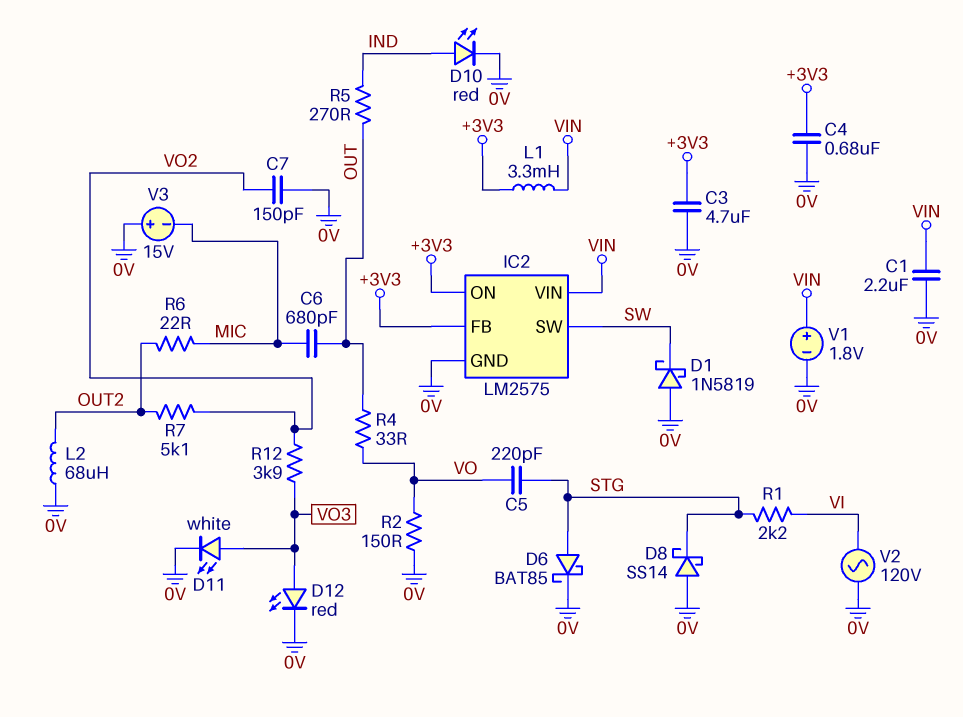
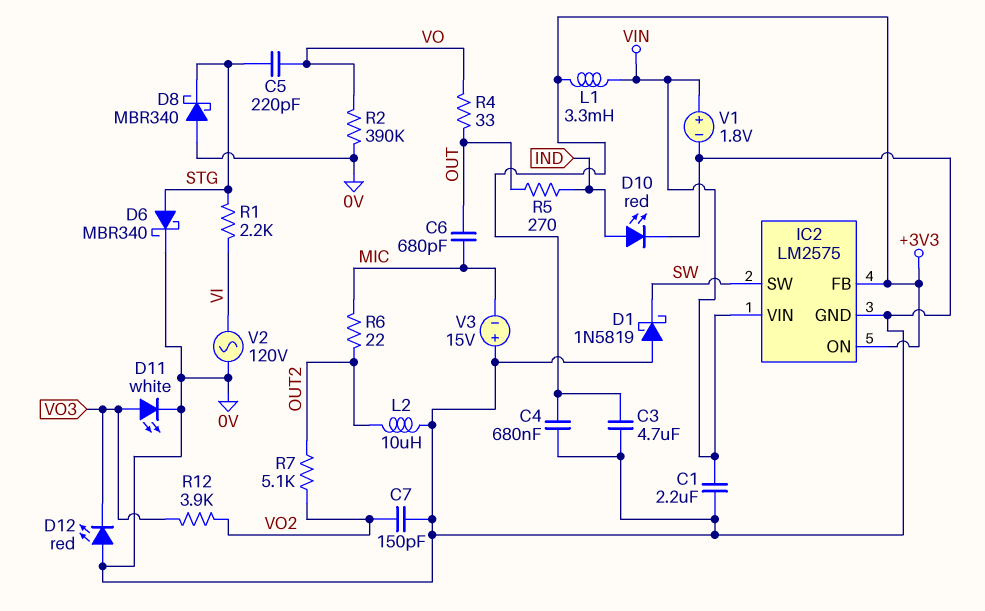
D6: schottky BAT85 (A STG, K 0V) -> schottky MBR340 (A STG, K 0V)
D8: schottky SS14 (A 0V, K STG) -> schottky MBR340 (A 0V, K STG)
D12: LED red (A VO3, K 0V) -> LED red (A 0V, K VO3)
L2: 68uH (0V, OUT2) -> 10uH (0V, OUT2)
R2: 150 (0V, VO) -> 390k (0V, VO)

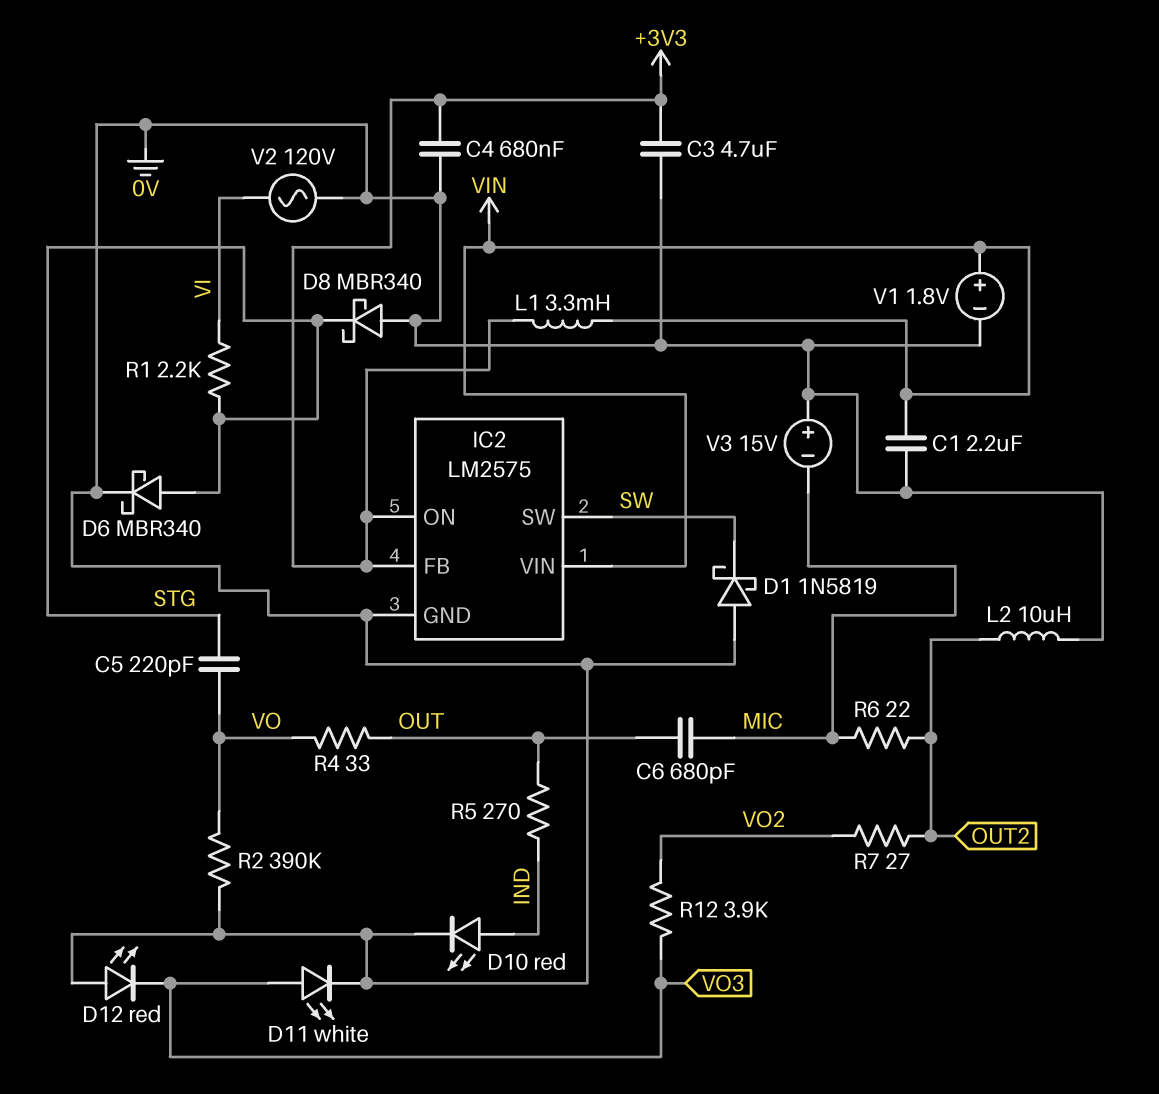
C7: 150pF (0V, VO2) -> none
R7: 5.1k (OUT2, VO2) -> 27 (OUT2, VO2)

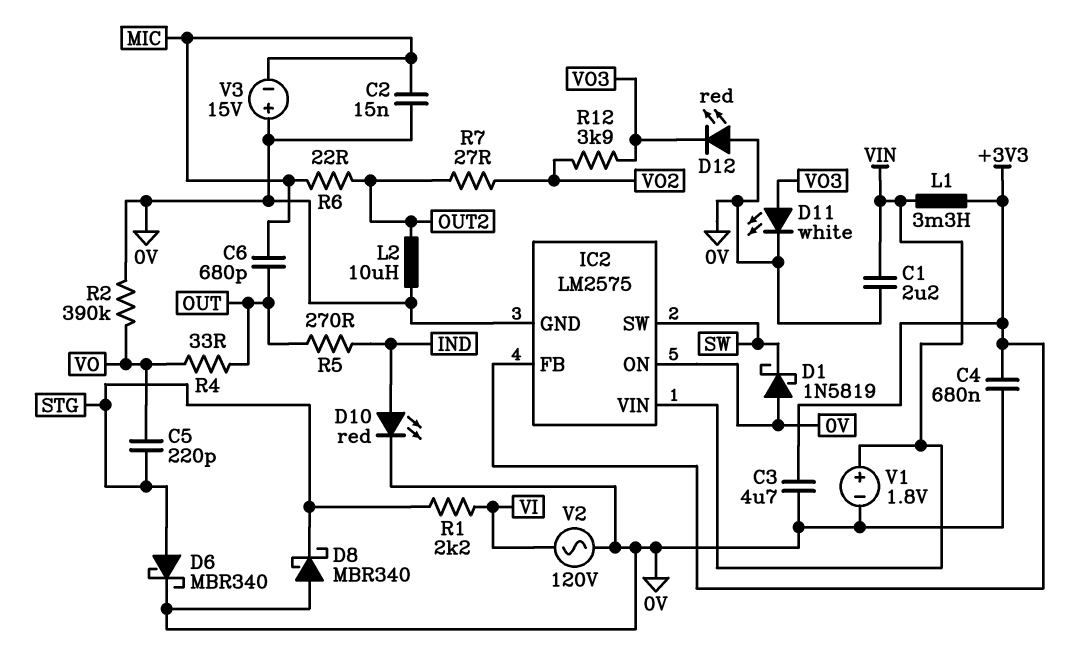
C2: none -> 15nF (0V, MIC)
IC2 pin ON: +3V3 -> 0V

